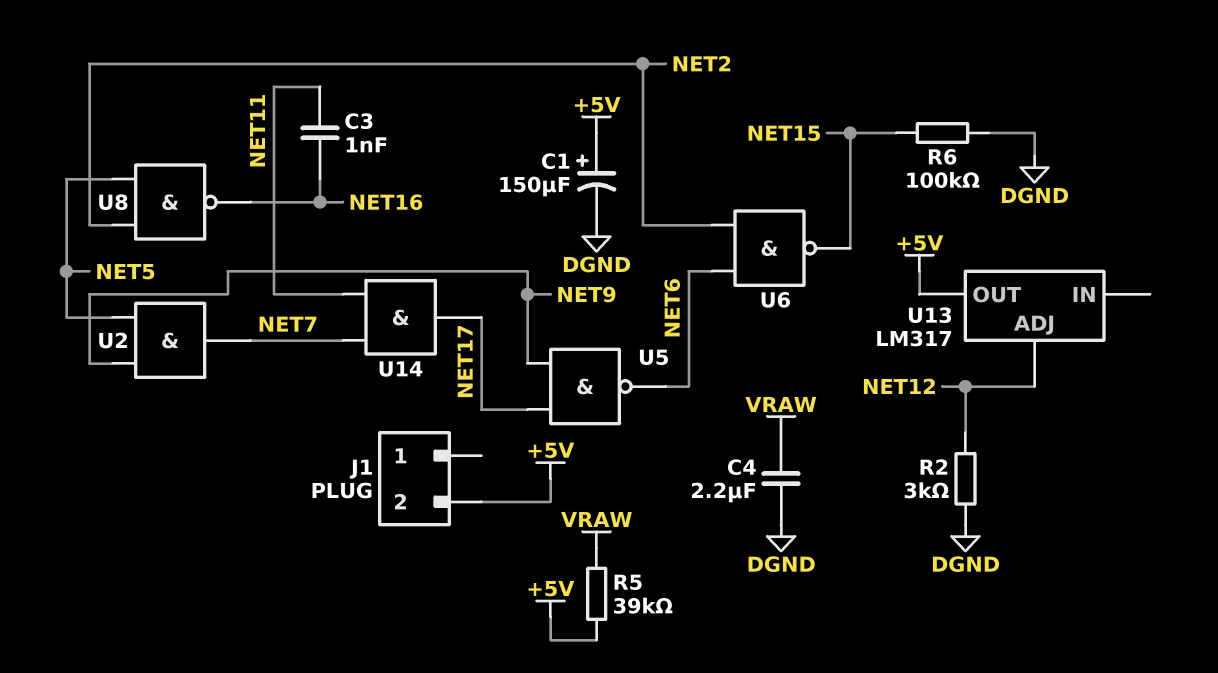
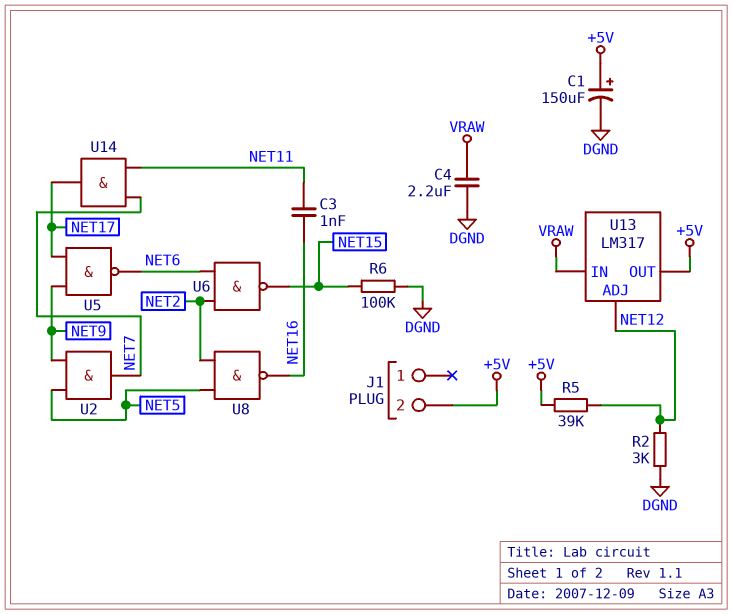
R5: 39k (+5V, VRAW) -> 39k (+5V, NET12)
U13 pin IN: none -> VRAW

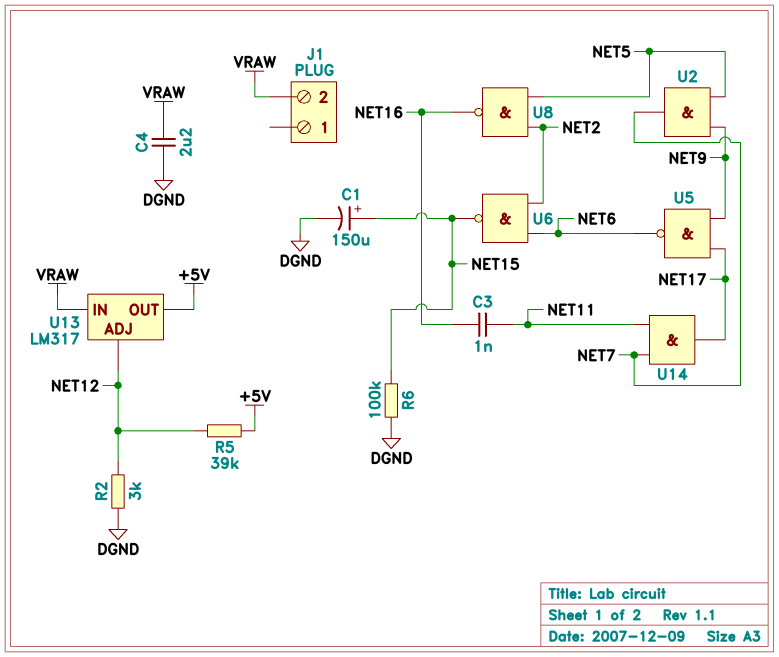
C1: 150uF (plus +5V, minus DGND) -> 150uF (plus NET15, minus DGND)
J1 pin 2: +5V -> VRAW

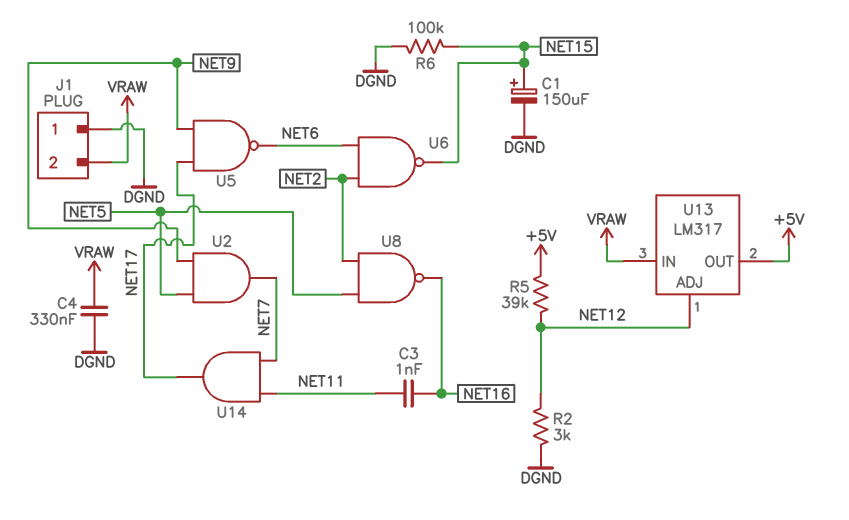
C4: 2.2uF (DGND, VRAW) -> 330nF (DGND, VRAW)
J1 pin 1: none -> DGND

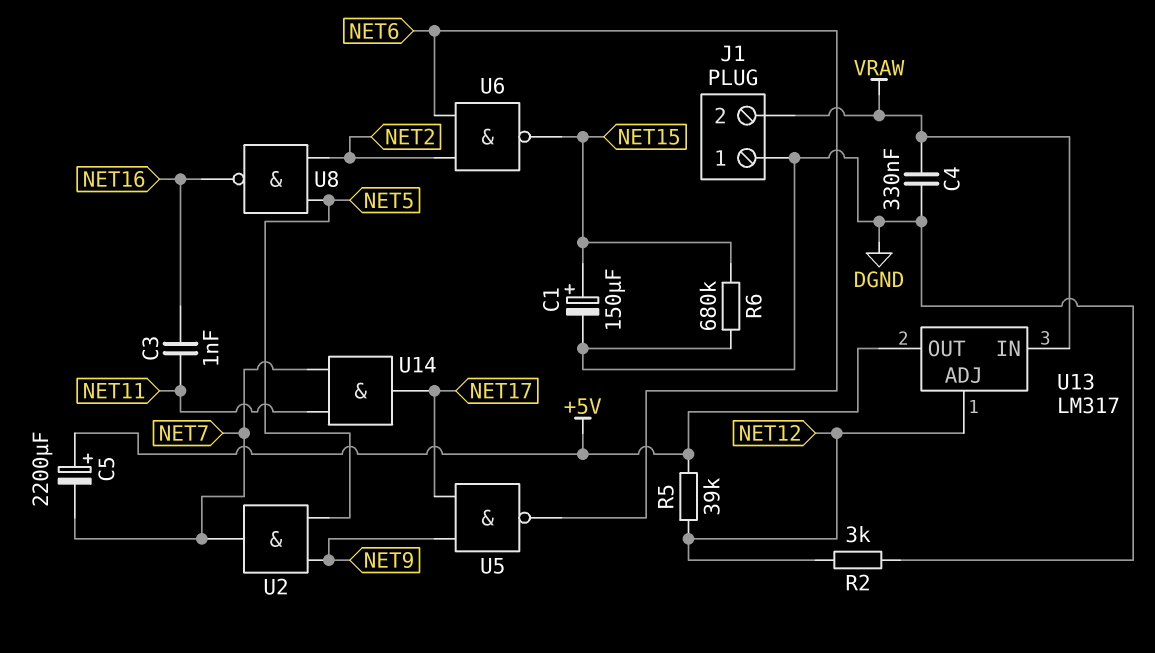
C5: none -> 2200uF (plus +5V, minus NET7)
R6: 100k (DGND, NET15) -> 680k (DGND, NET15)

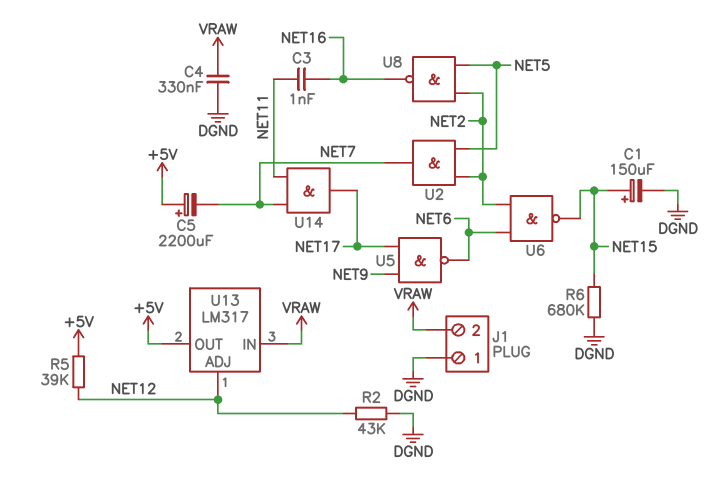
R2: 3k (DGND, NET12) -> 43k (DGND, NET12)
U2: AND (in NET5, in NET9, out NET7) -> AND (in NET2, in NET5, out NET7)

